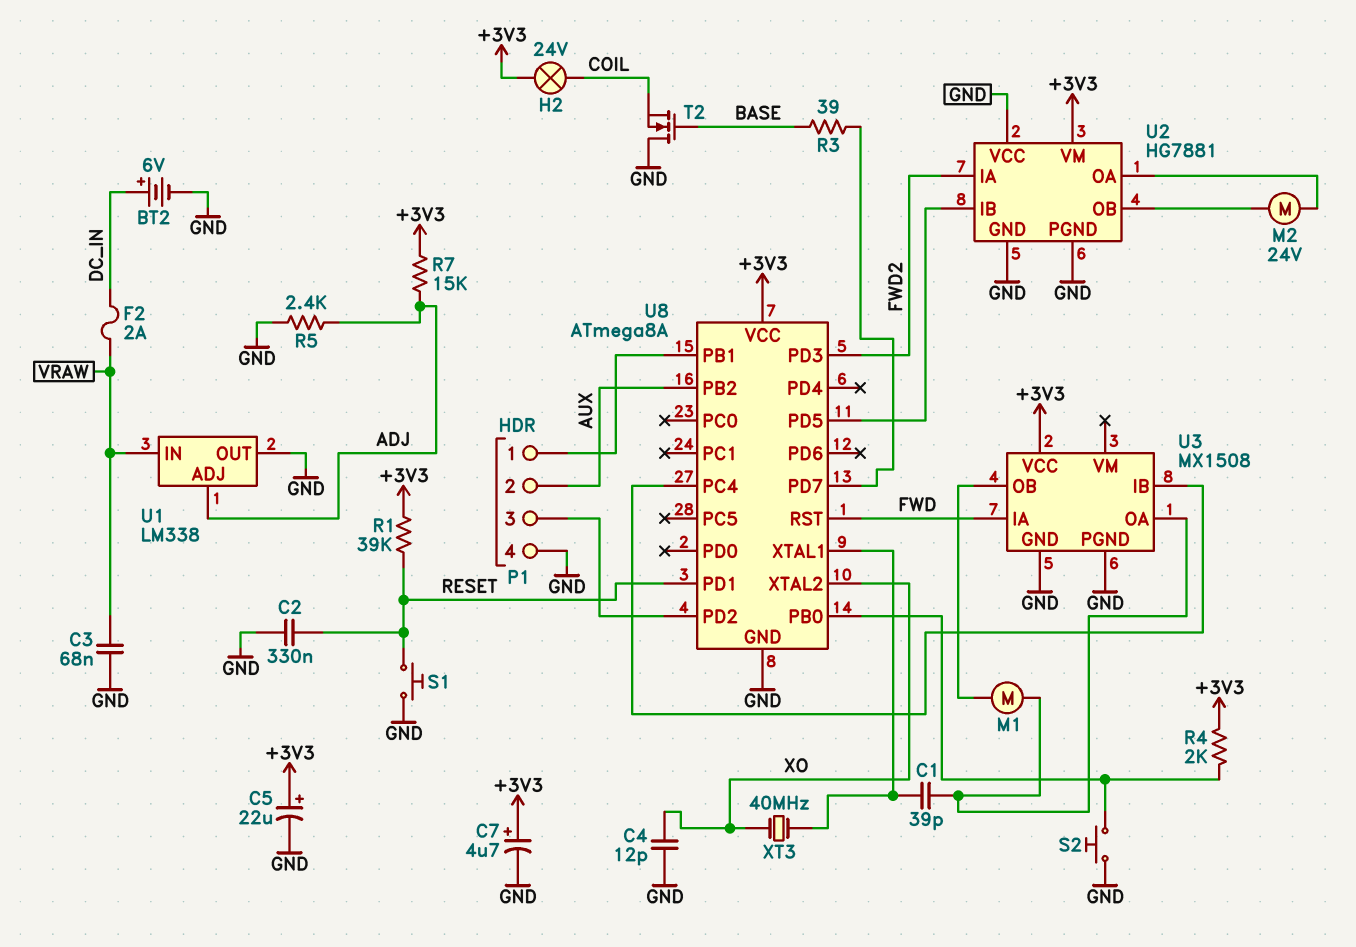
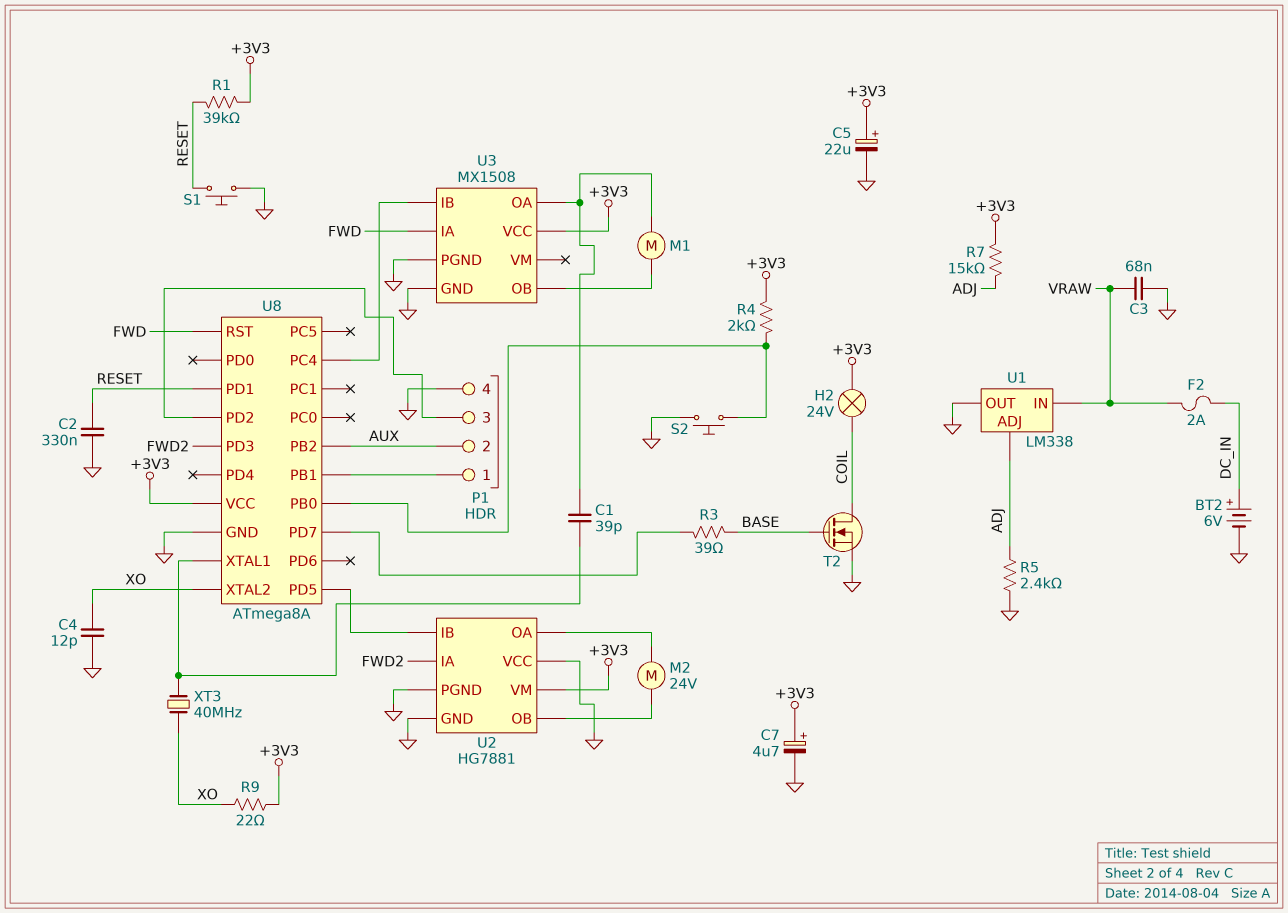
R9: none -> 22 (+3V3, XO)
T2: NMOS (G BASE, D GND, S COIL) -> NMOS (G BASE, D COIL, S GND)

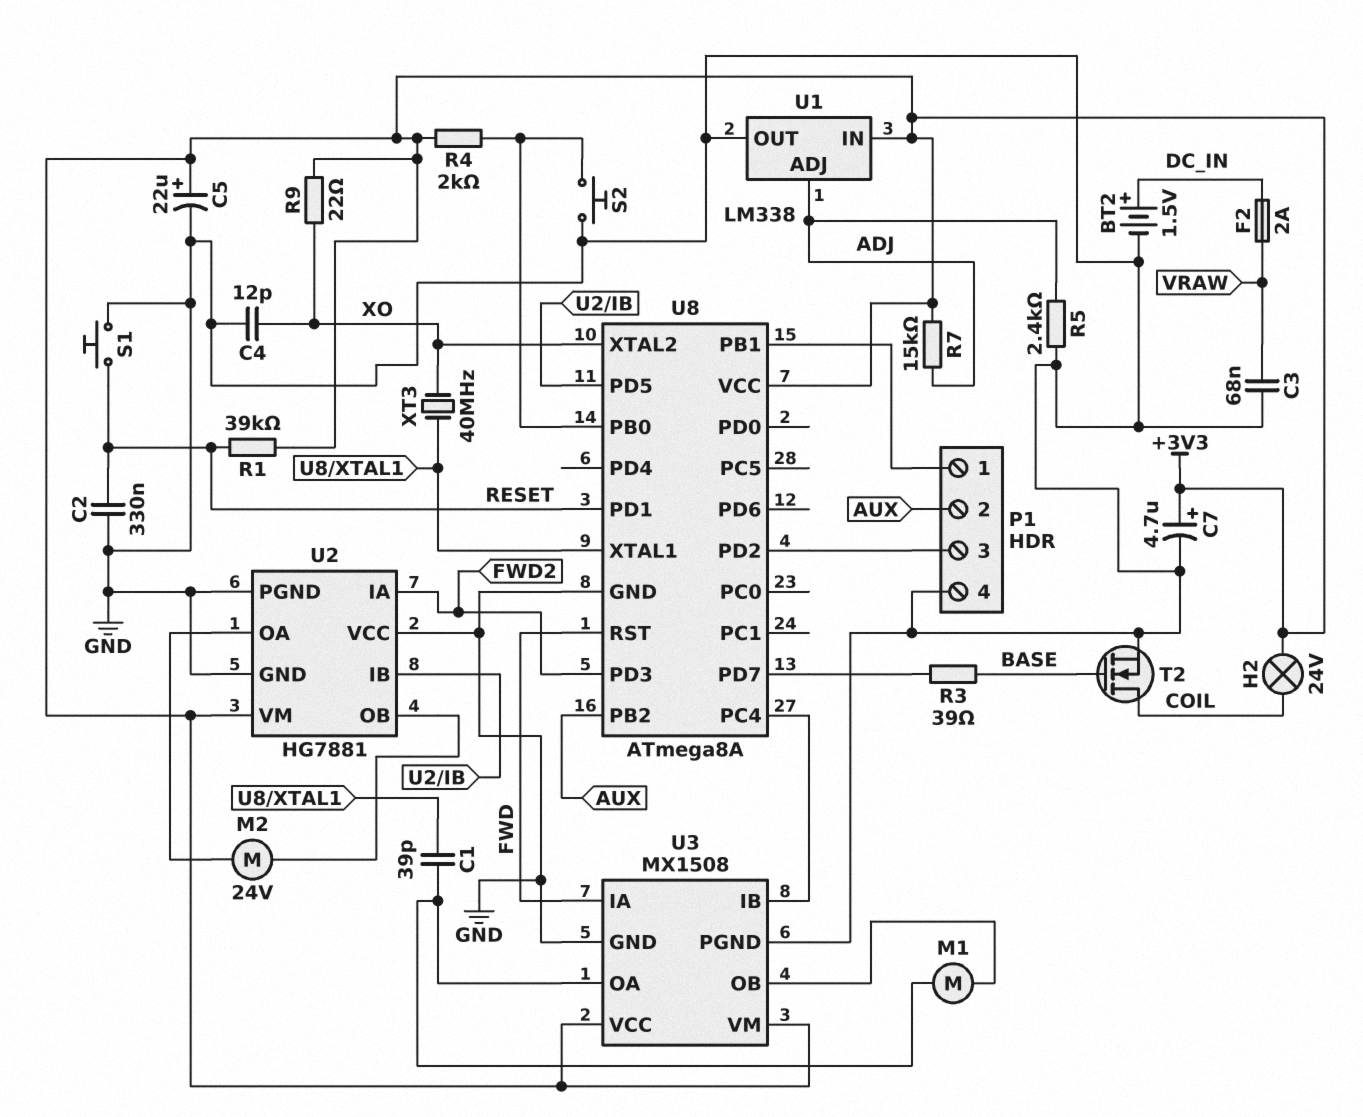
BT2: 6V (plus DC_IN, minus GND) -> 1.5V (plus DC_IN, minus GND)
U1 pin IN: VRAW -> +3V3
U3 pin VM: none -> +3V3

